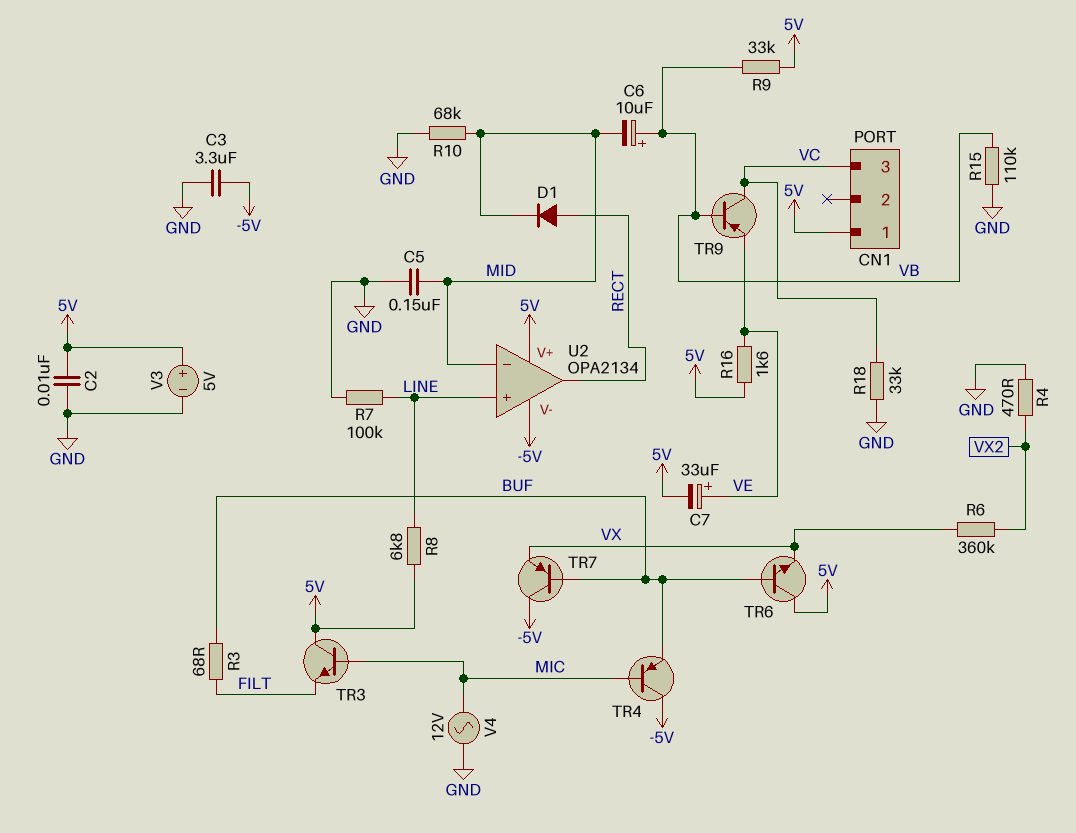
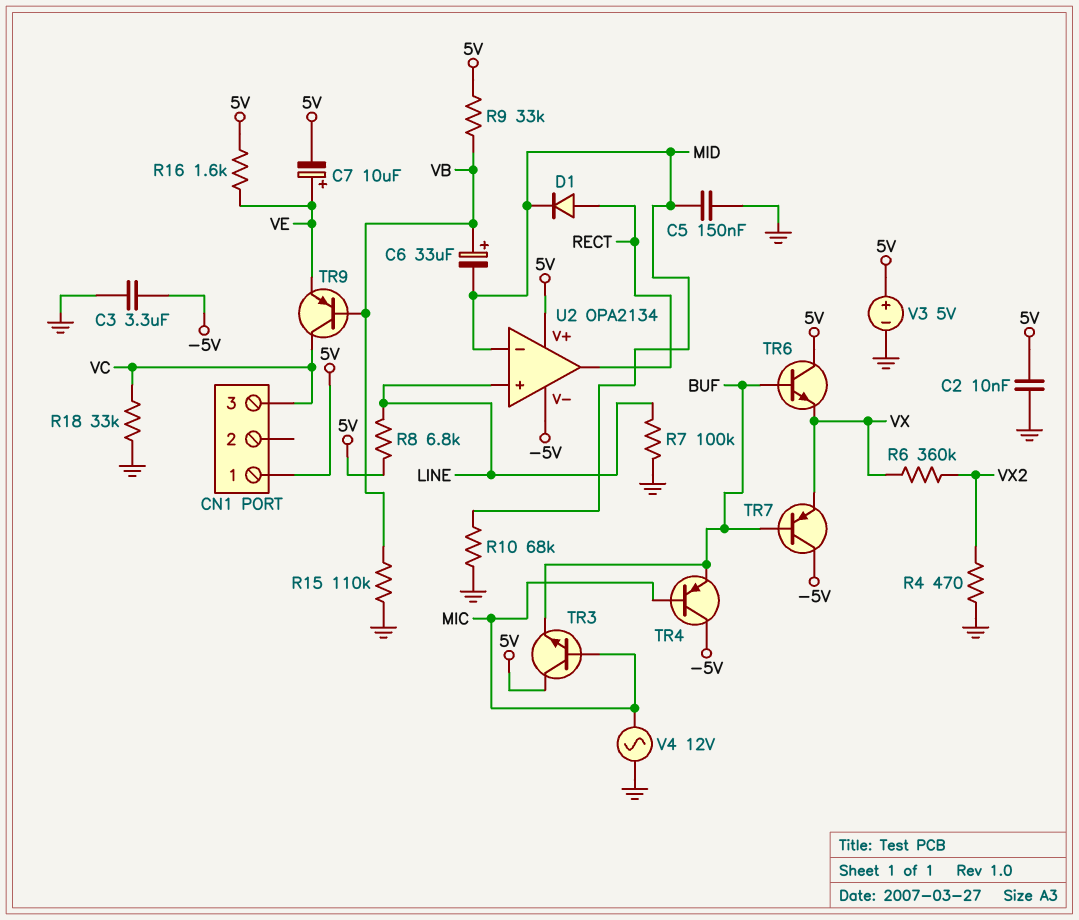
C6: 10uF (plus VB, minus MID) -> 33uF (plus VB, minus MID)
C7: 33uF (plus VE, minus 5V) -> 10uF (plus VE, minus 5V)
R3: 68 (BUF, FILT) -> none
TR3: NPN (B MIC, C 5V, E FILT) -> NPN (B MIC, C 5V, E BUF)

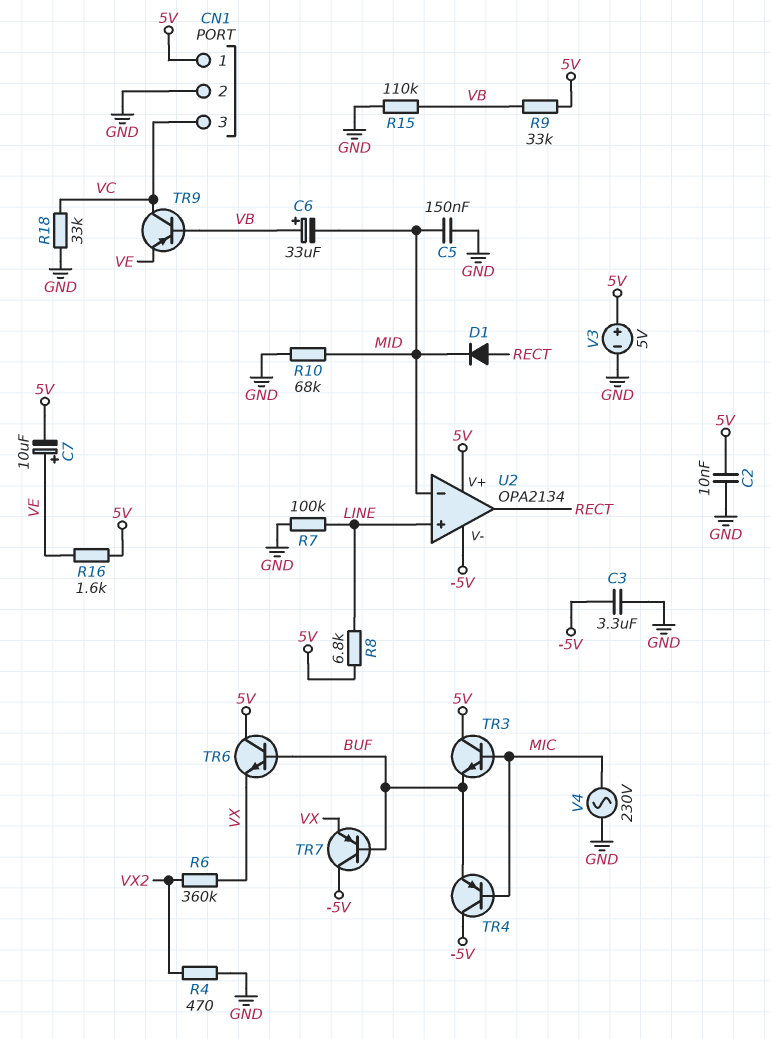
CN1 pin 2: none -> GND
V4: AC 12V (GND, MIC) -> AC 230V (GND, MIC)

